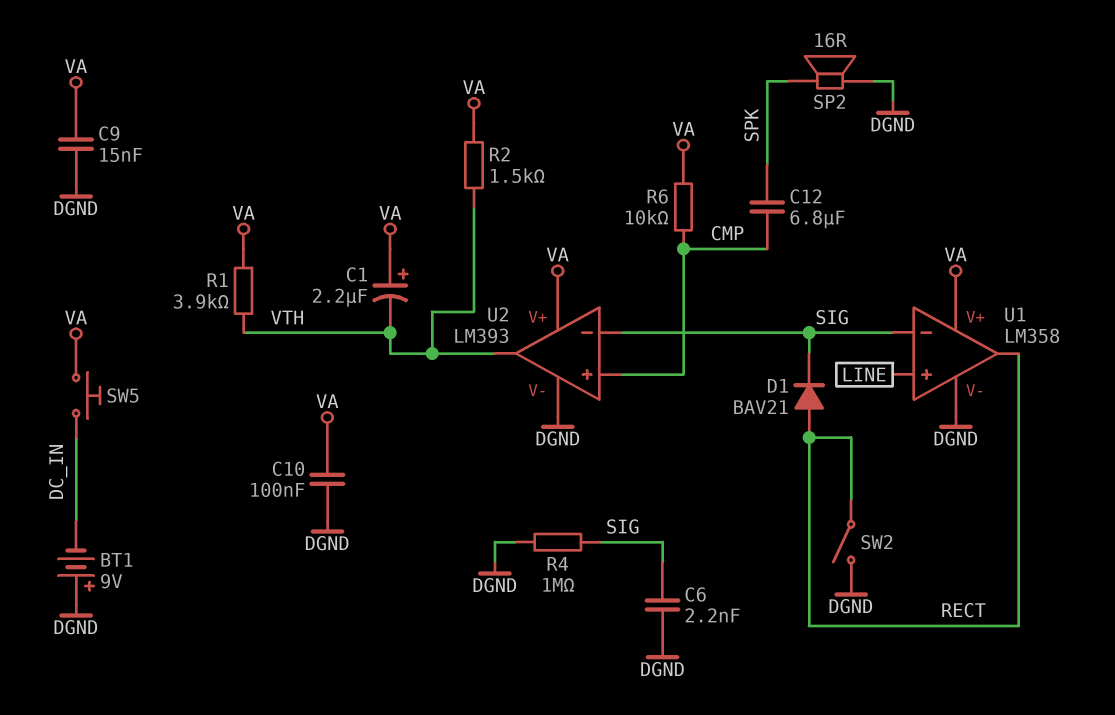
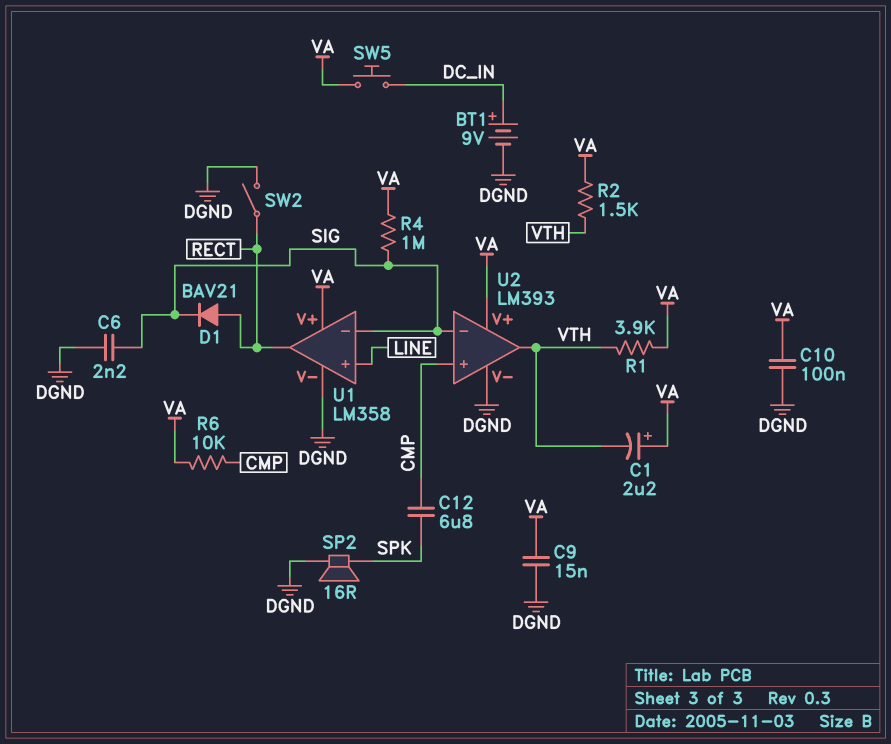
BT1: 9V (plus DGND, minus DC_IN) -> 9V (plus DC_IN, minus DGND)
R4: 1M (DGND, SIG) -> 1M (SIG, VA)

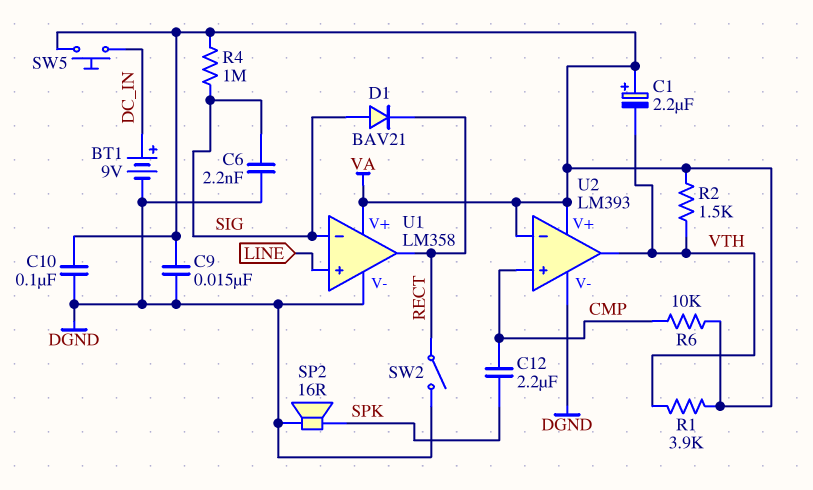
C12: 6.8uF (CMP, SPK) -> 2.2uF (CMP, SPK)
D1: diode BAV21 (A RECT, K SIG) -> diode BAV21 (A SIG, K RECT)
U2 pin in-: SIG -> VA

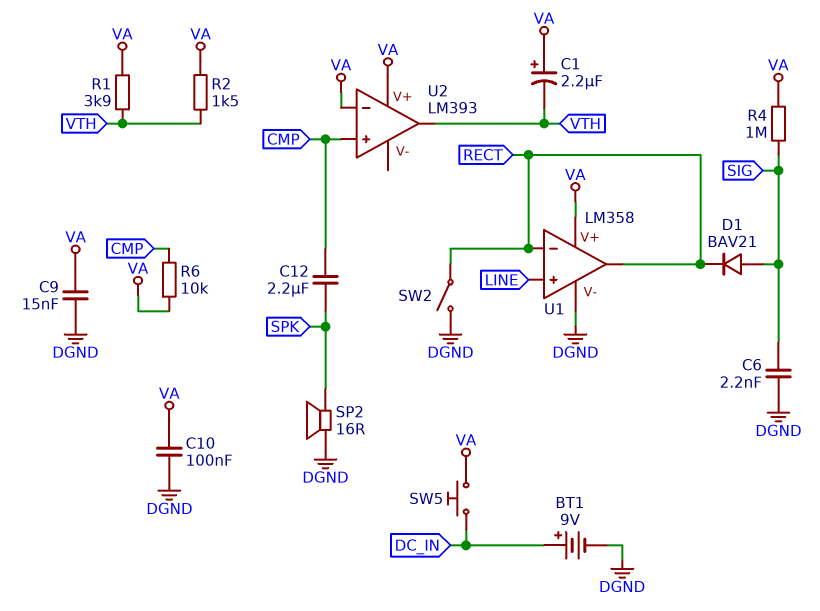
U1 pin in-: SIG -> RECT
U2 pin V-: DGND -> none

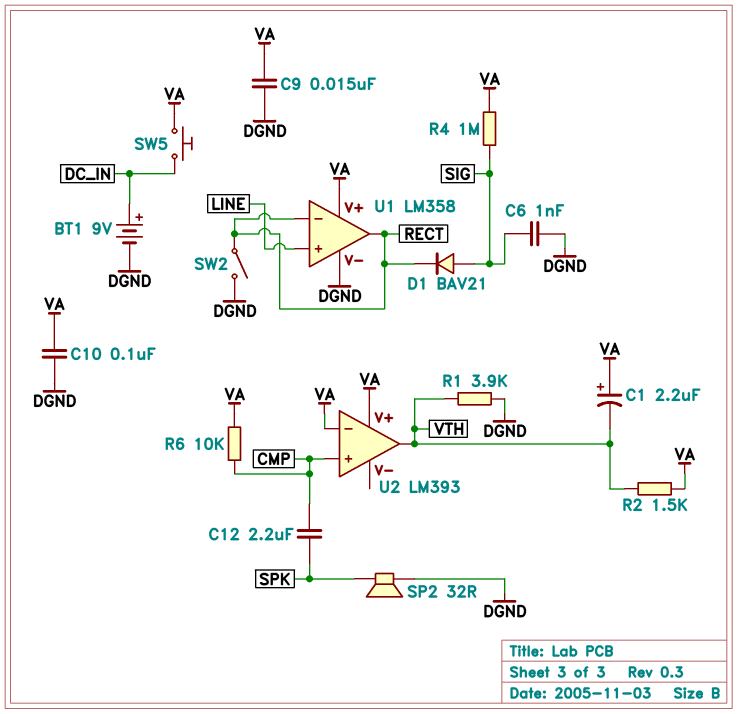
C6: 2.2nF (DGND, SIG) -> 1nF (DGND, SIG)
R1: 3.9k (VA, VTH) -> 3.9k (DGND, VTH)
SP2: speaker 16R (DGND, SPK) -> speaker 32R (DGND, SPK)

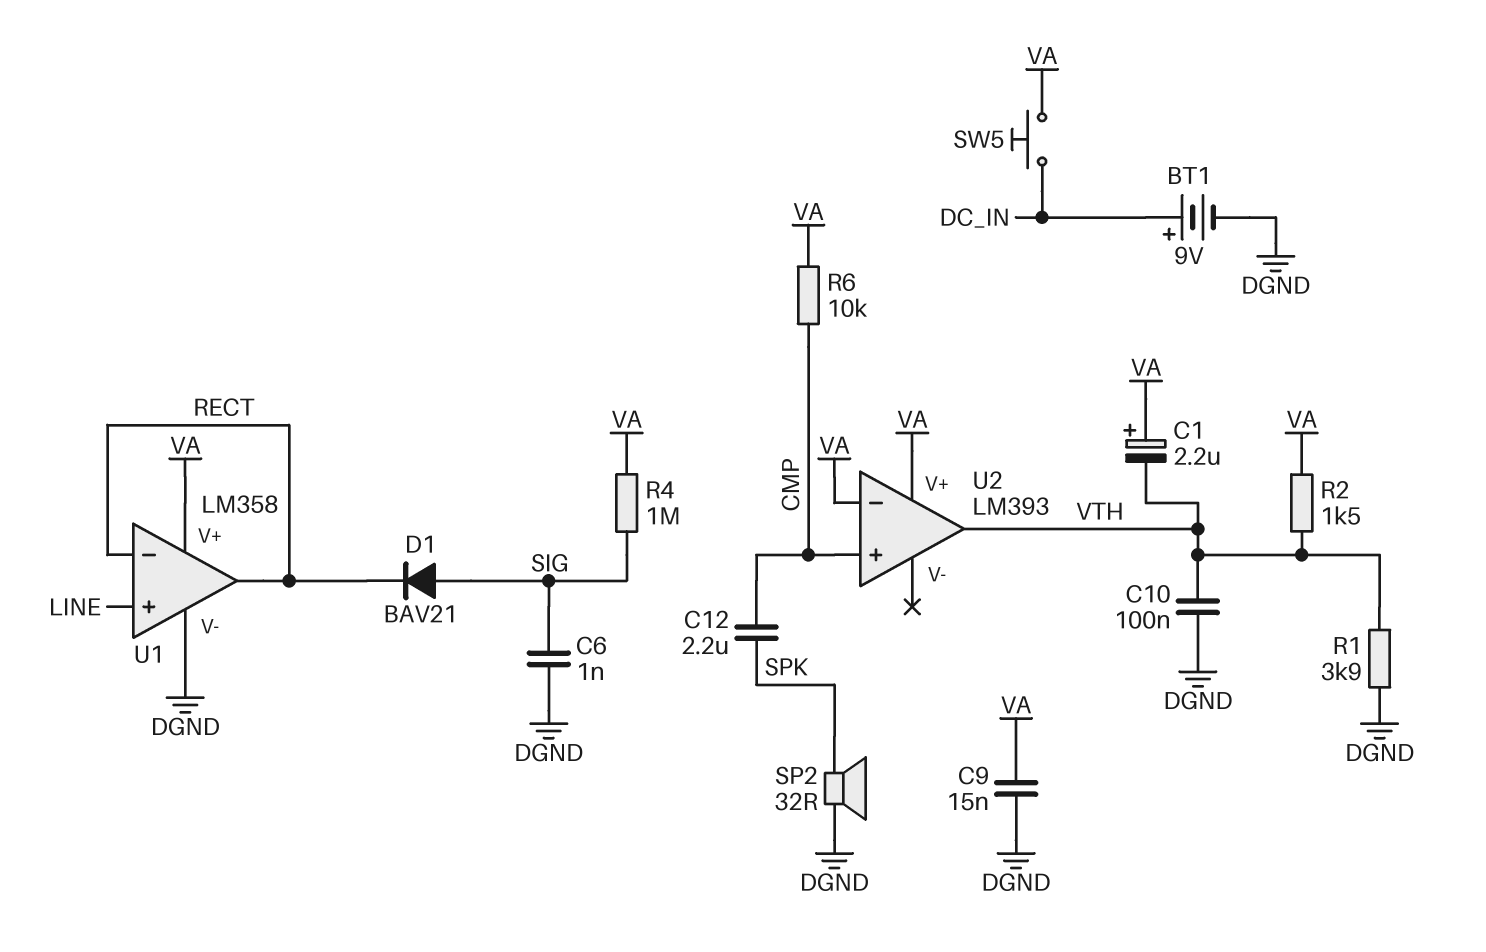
C10: 100nF (DGND, VA) -> 100nF (DGND, VTH)
SW2: switch (DGND, RECT) -> none

